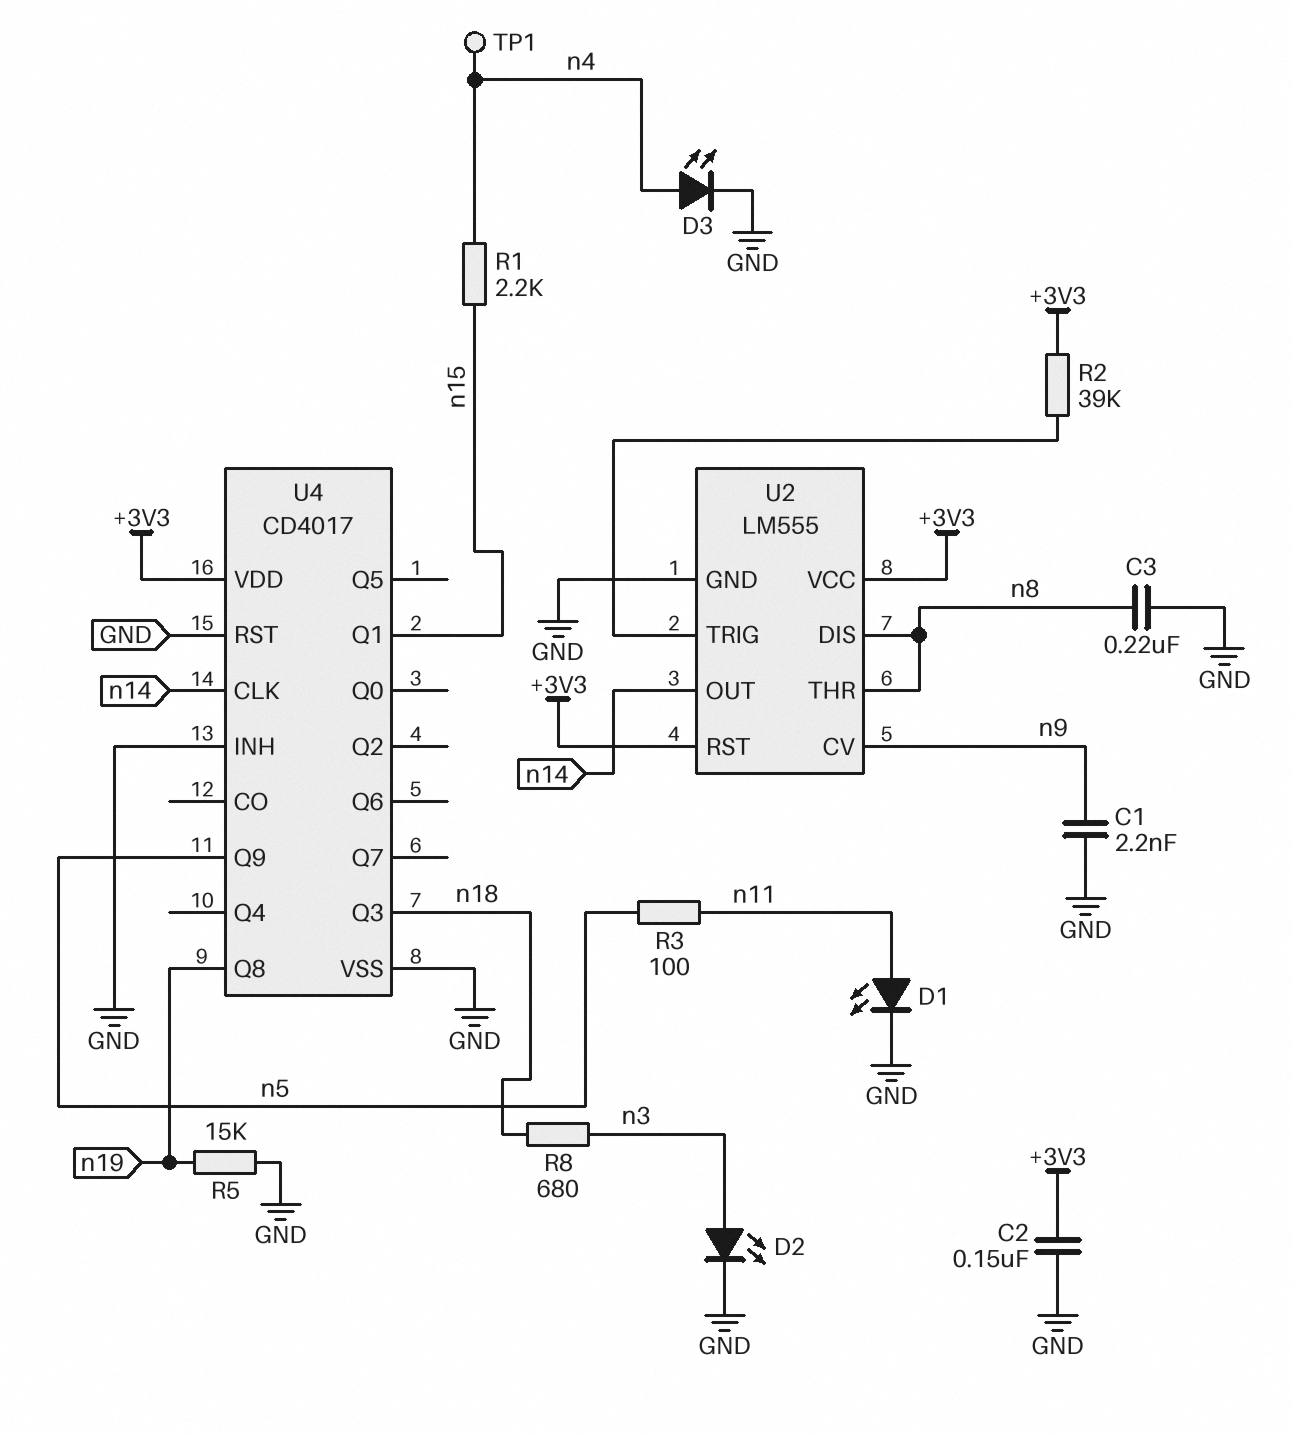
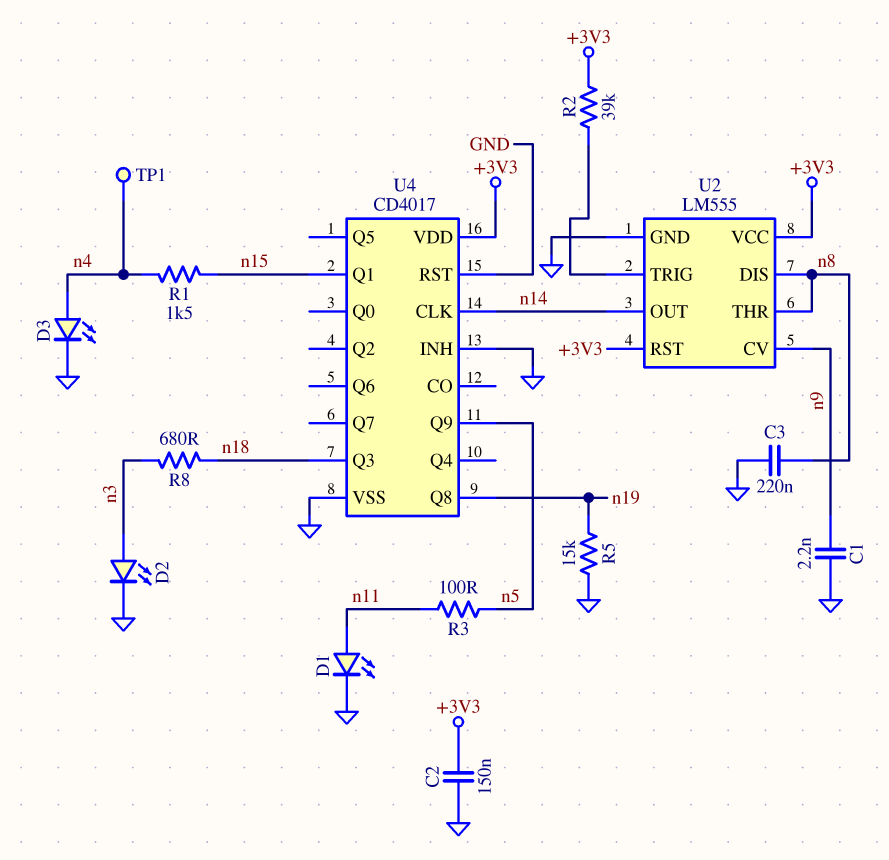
R1: 2.2k (n4, n15) -> 1.5k (n4, n15)

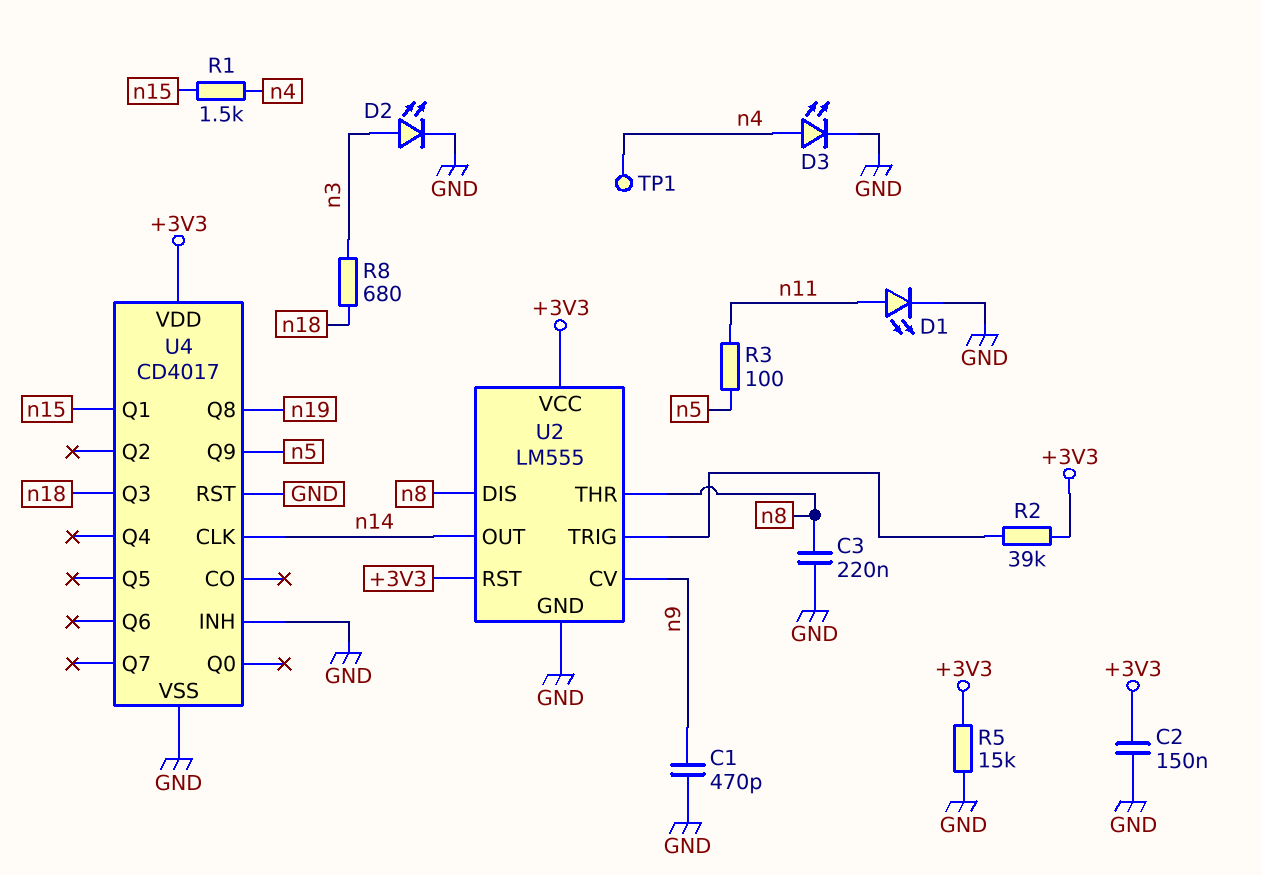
C1: 2.2nF (GND, n9) -> 470pF (GND, n9)
R5: 15k (GND, n19) -> 15k (+3V3, GND)

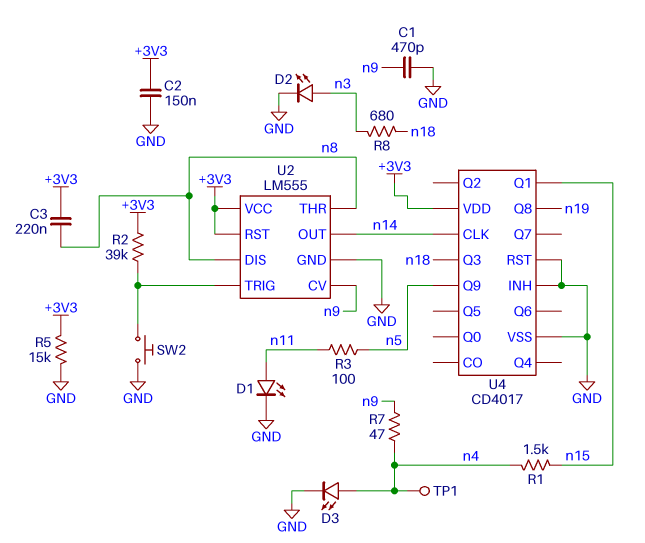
C3: 220nF (GND, n8) -> 220nF (+3V3, n8)
R7: none -> 47 (n4, n9)
SW2: none -> button (GND, U2/TRIG)

